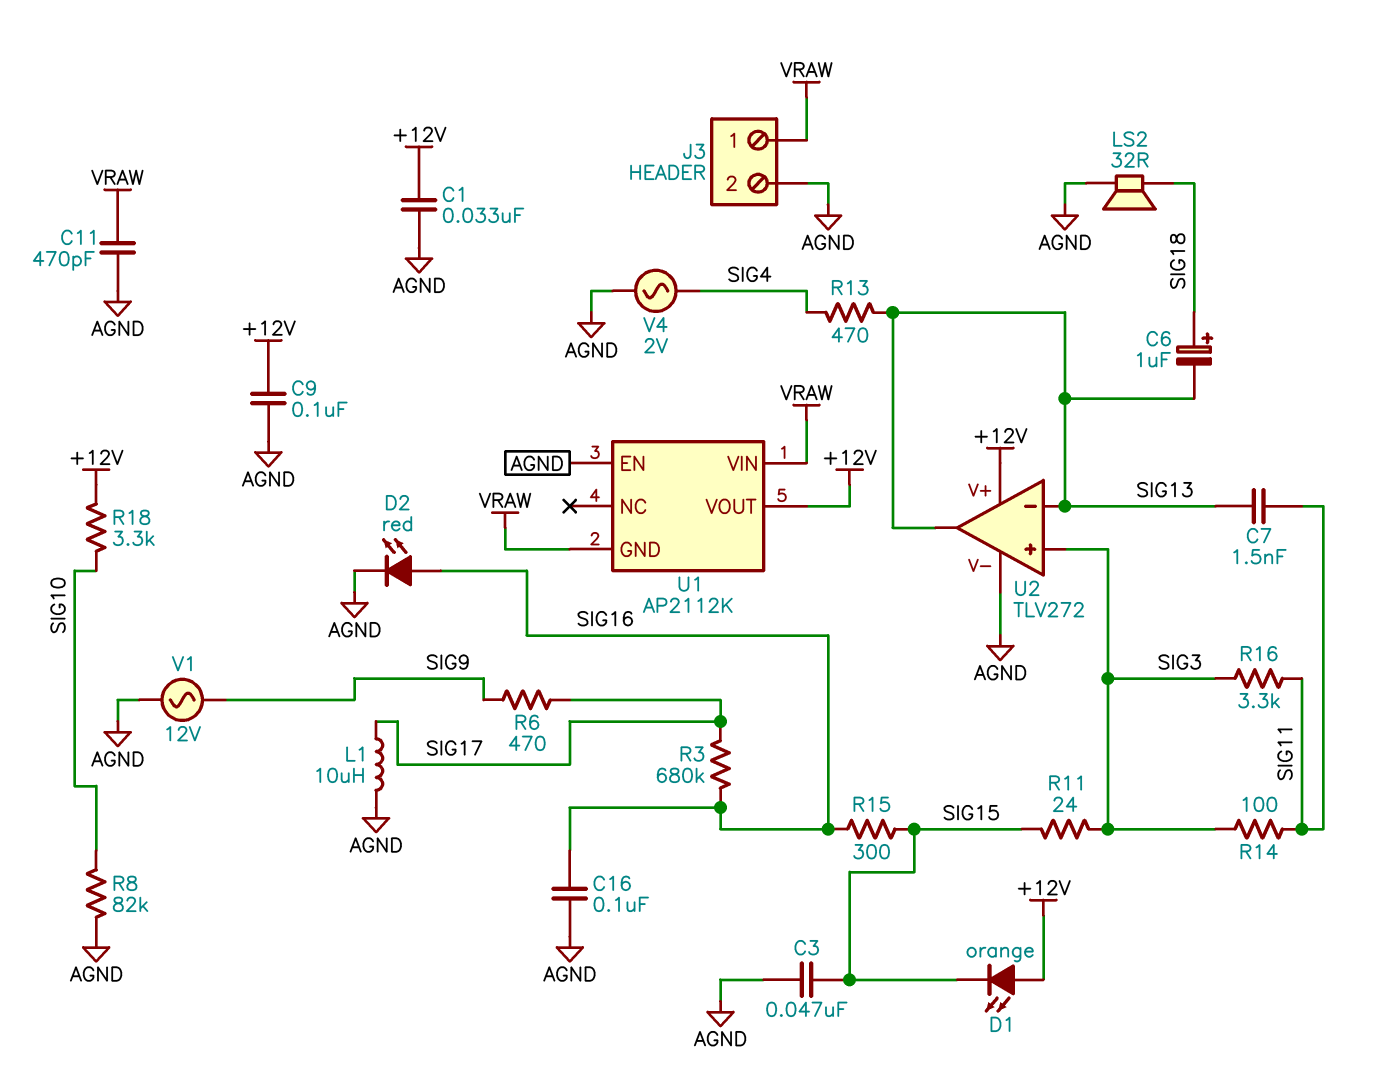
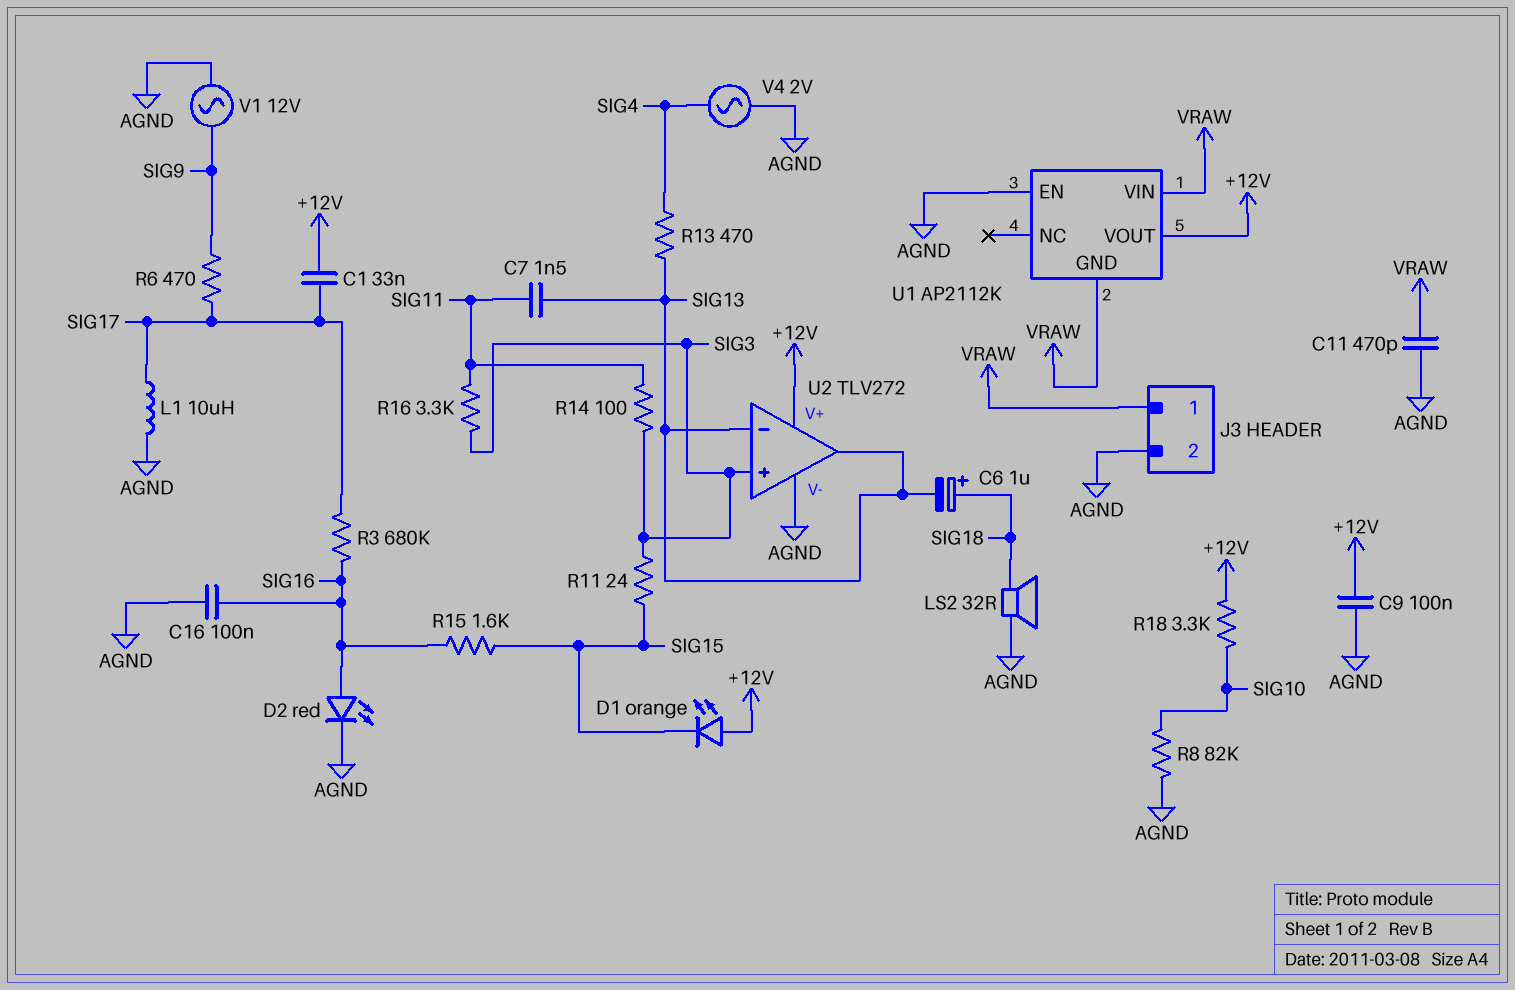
C1: 33nF (+12V, AGND) -> 33nF (+12V, SIG17)
C3: 47nF (AGND, SIG15) -> none
R15: 300 (SIG15, SIG16) -> 1.6k (SIG15, SIG16)

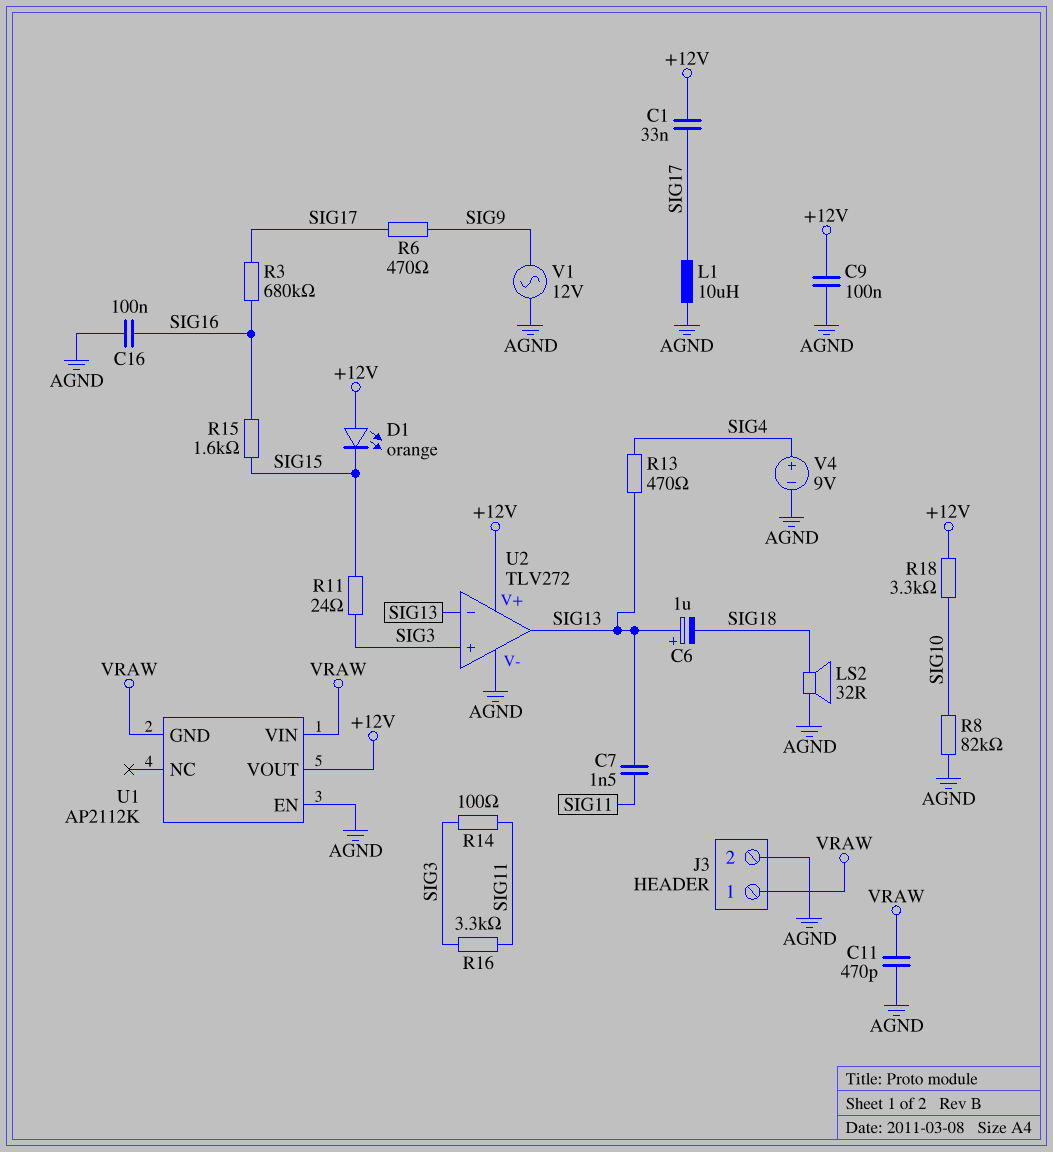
C6: 1uF (plus SIG18, minus SIG13) -> 1uF (plus SIG13, minus SIG18)
D2: LED red (A SIG16, K AGND) -> none
V4: AC 2V (AGND, SIG4) -> 9V (plus SIG4, minus AGND)

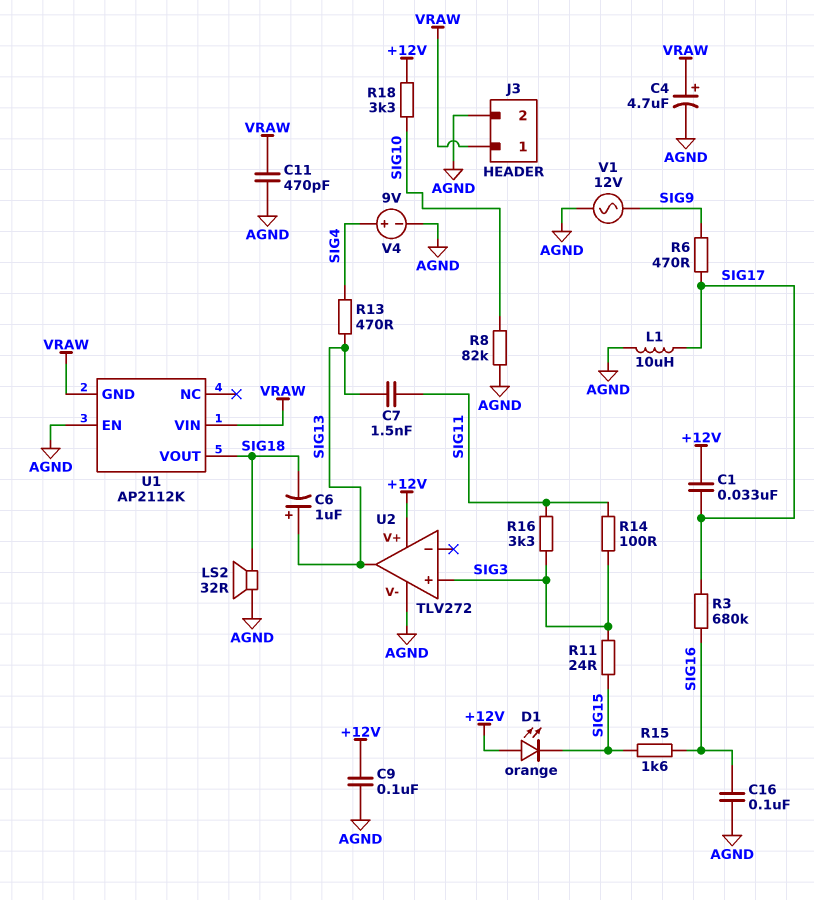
C4: none -> 4.7uF (plus VRAW, minus AGND)
U1 pin VOUT: +12V -> SIG18
U2 pin in-: SIG13 -> none

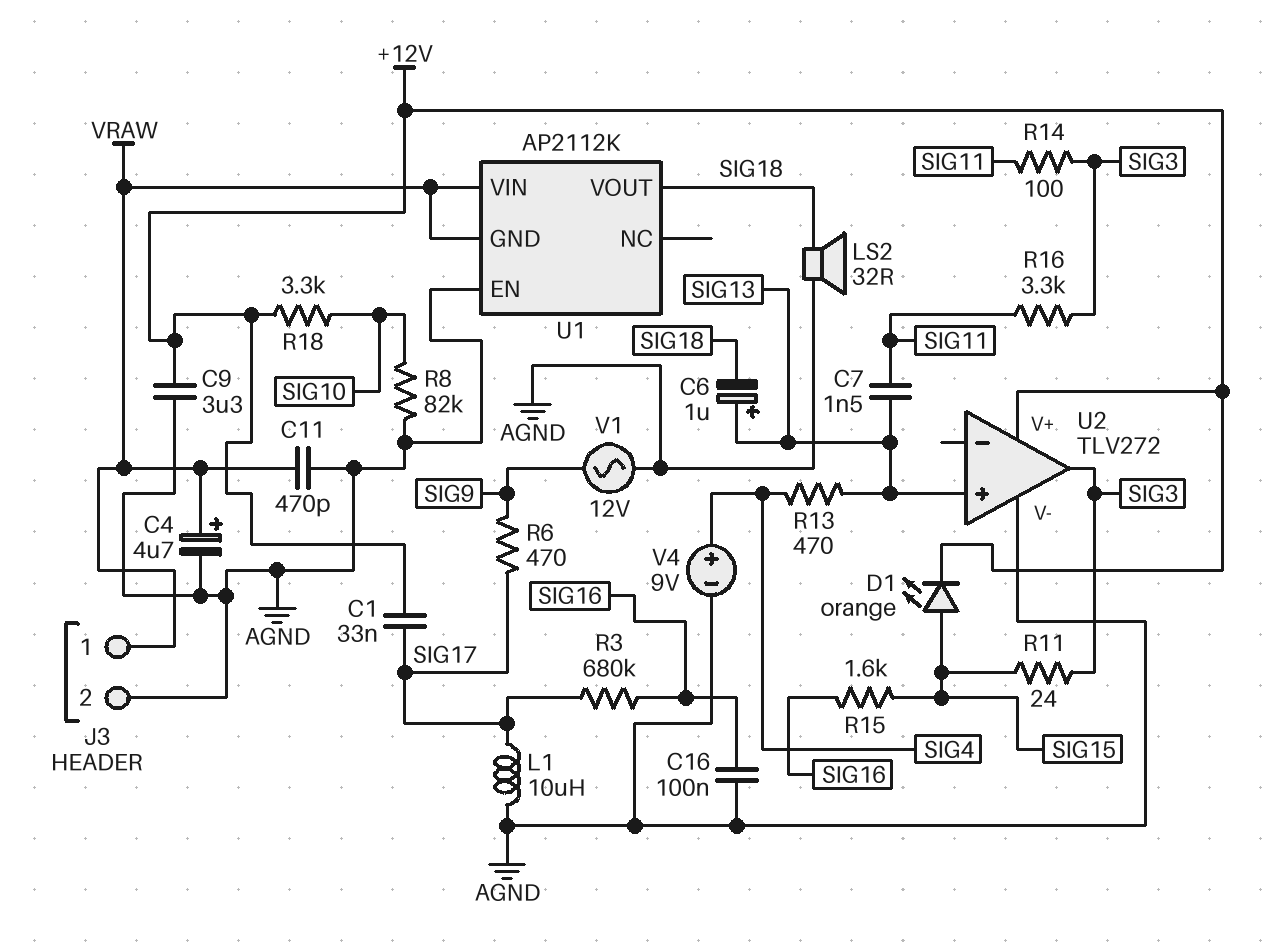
C9: 100nF (+12V, AGND) -> 3.3uF (+12V, AGND)
D1: LED orange (A +12V, K SIG15) -> LED orange (A SIG15, K +12V)
U2 pin in+: SIG3 -> SIG13
U2 pin out: SIG13 -> SIG3

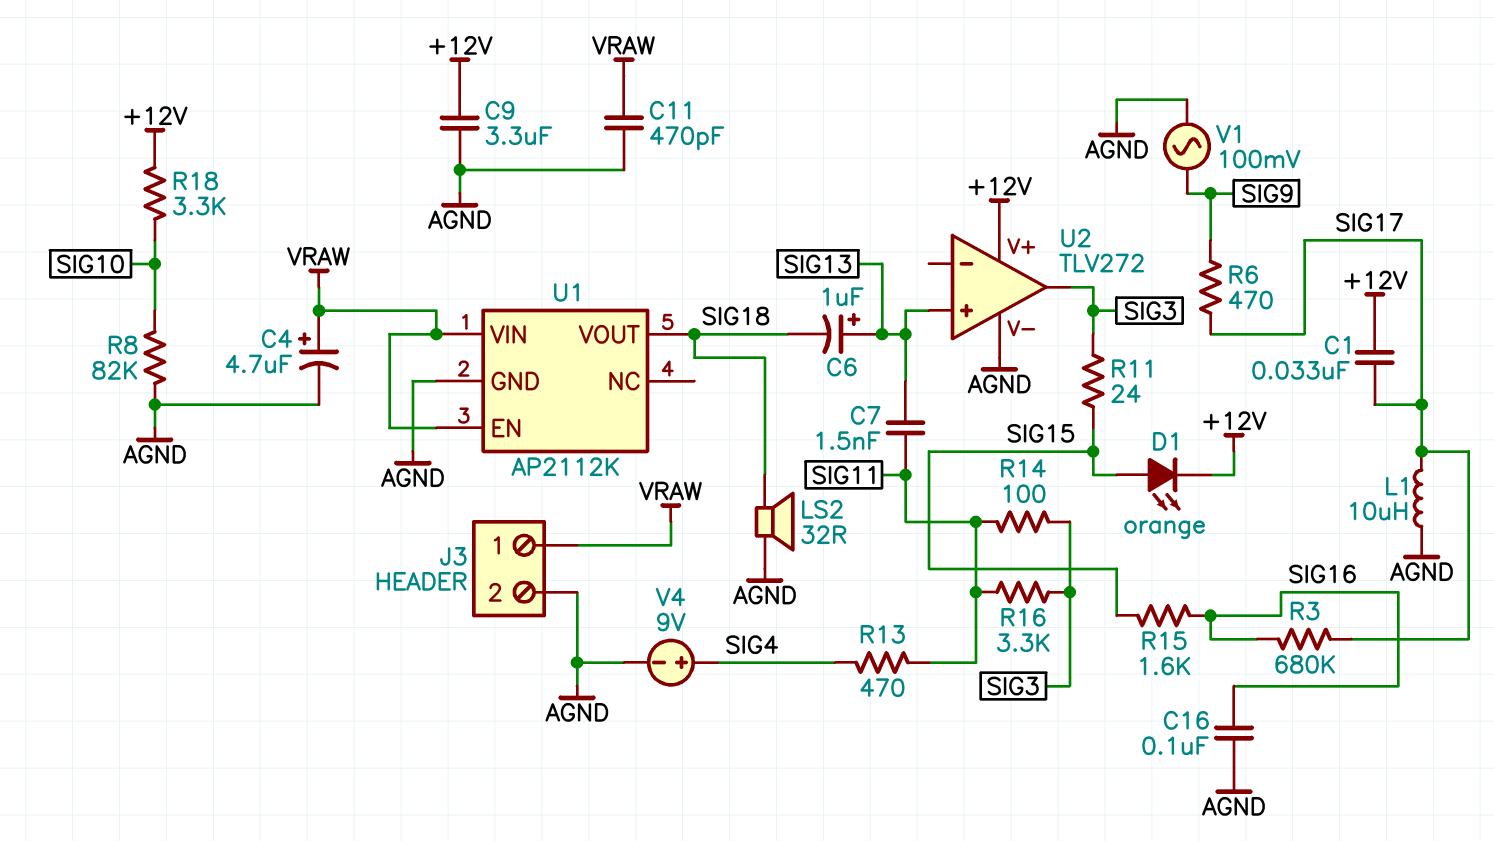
R13: 470 (SIG4, SIG13) -> 470 (SIG4, SIG11)
U1 pin EN: AGND -> VRAW
U1 pin GND: VRAW -> AGND
V1: AC 12V (AGND, SIG9) -> AC 100mV (AGND, SIG9)

